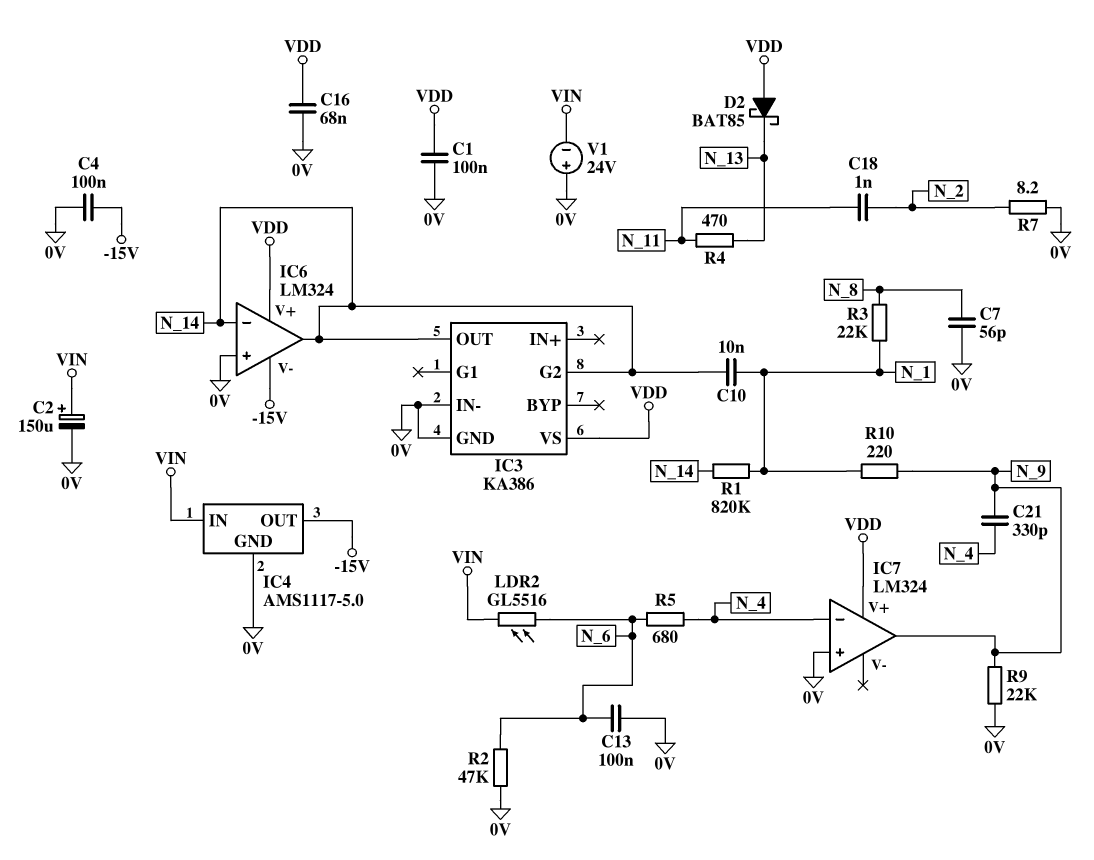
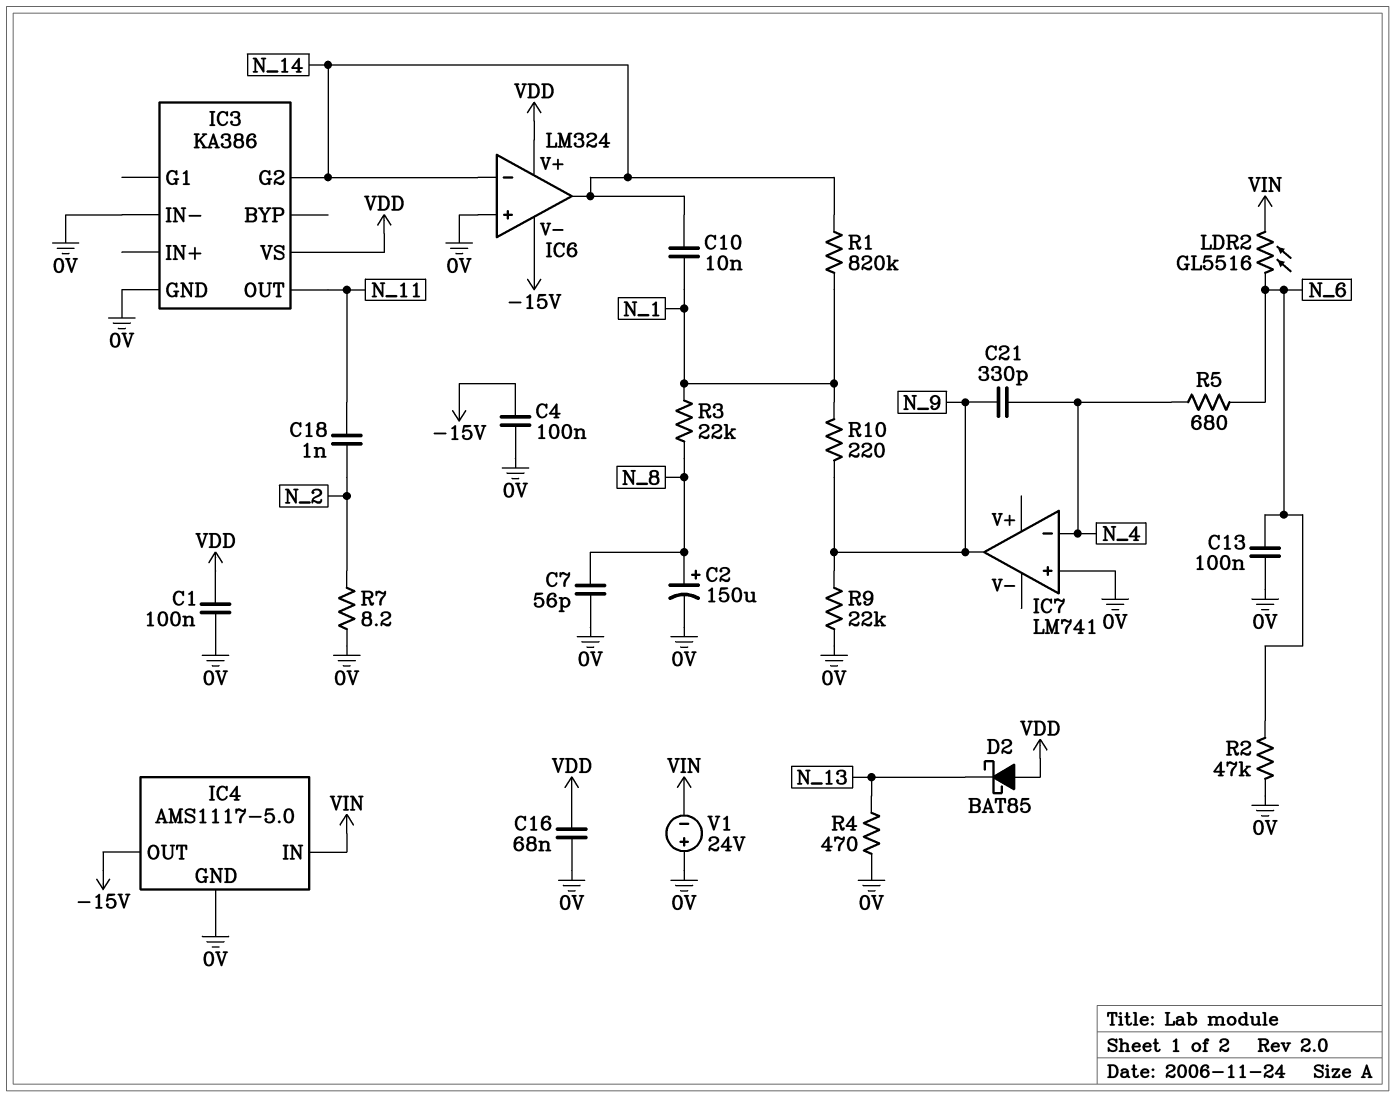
C2: 150uF (plus VIN, minus 0V) -> 150uF (plus N_8, minus 0V)
IC3 pin OUT: N_14 -> N_11
IC7: LM324 -> LM741
IC7 pin V+: VDD -> none
R4: 470 (N_11, N_13) -> 470 (0V, N_13)

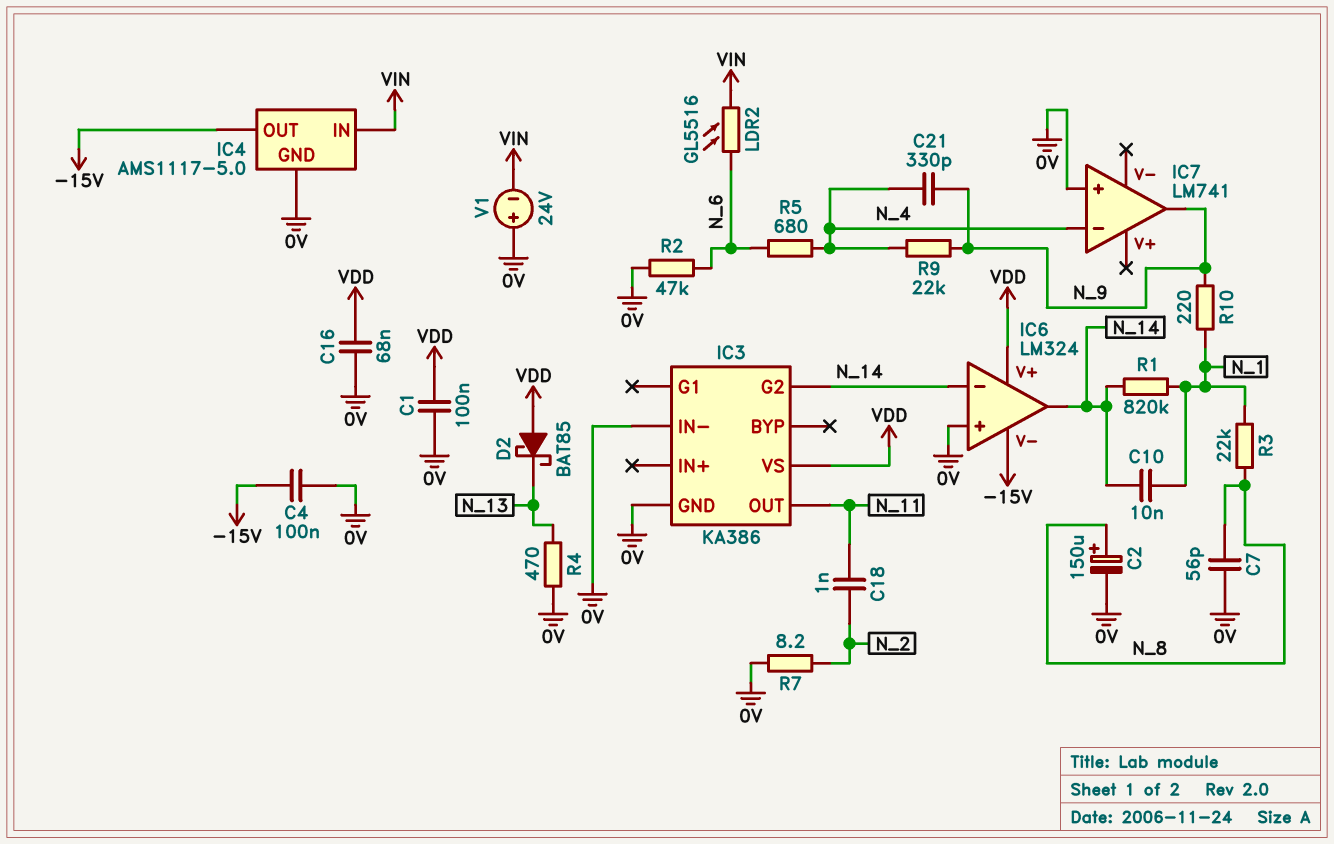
C13: 100nF (0V, N_6) -> none
R9: 22k (0V, N_9) -> 22k (N_4, N_9)

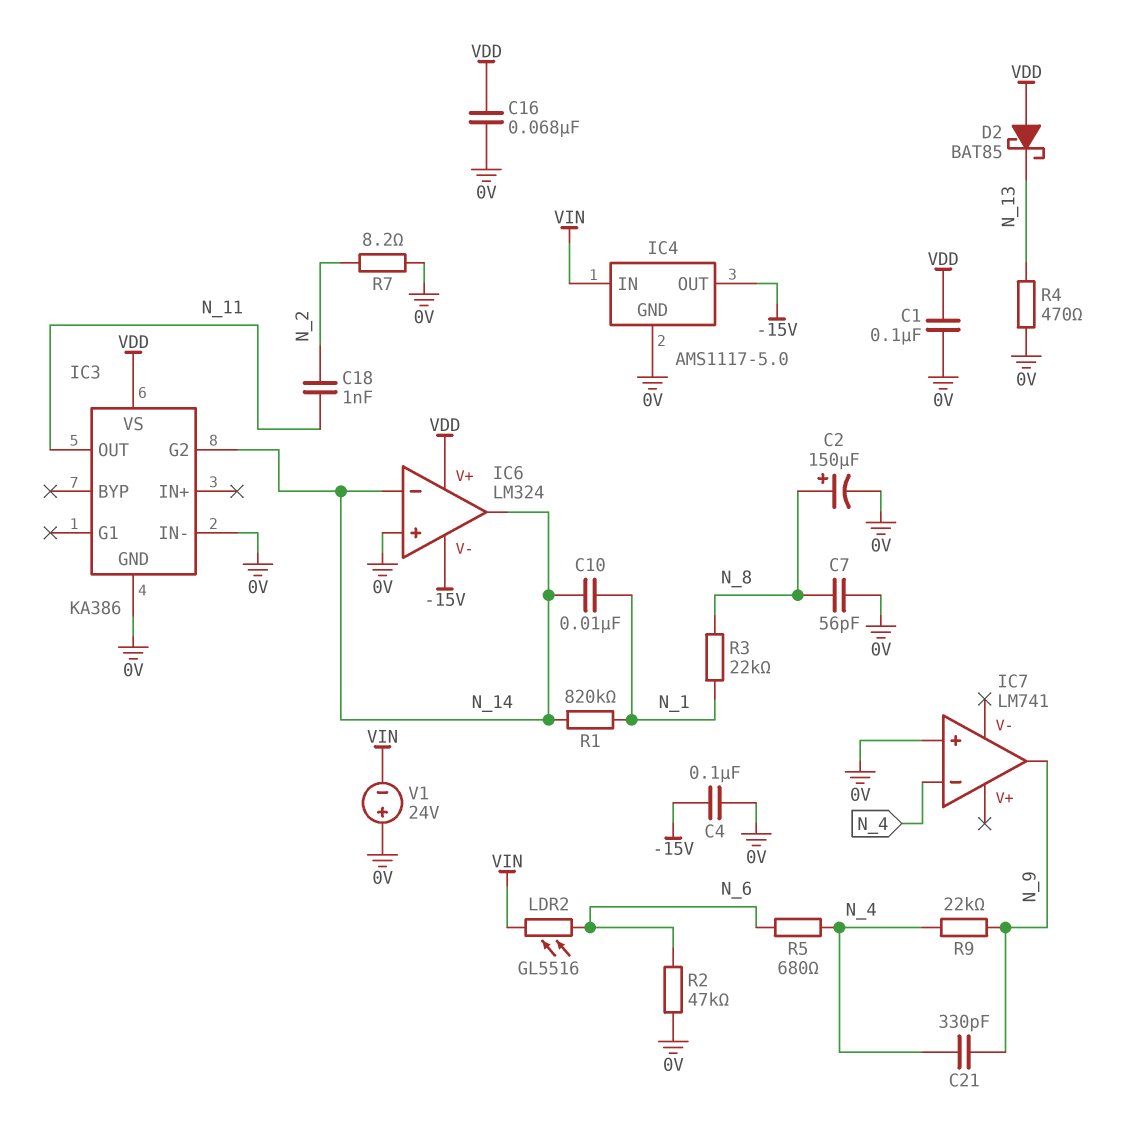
R10: 220 (N_1, N_9) -> none

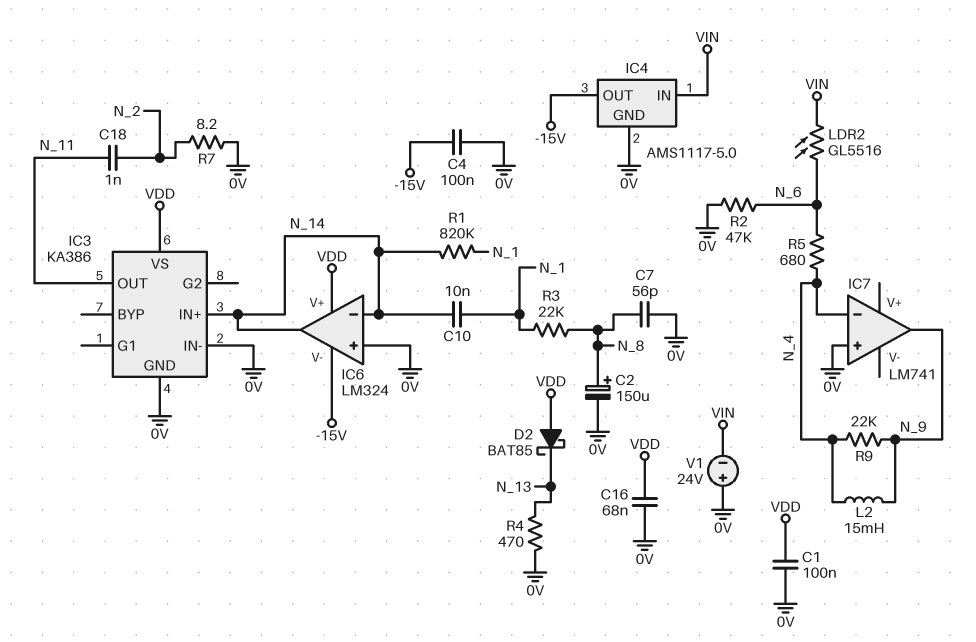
C21: 330pF (N_4, N_9) -> none
IC3 pin G2: N_14 -> none
IC3 pin IN+: none -> N_14
L2: none -> 15mH (N_4, N_9)

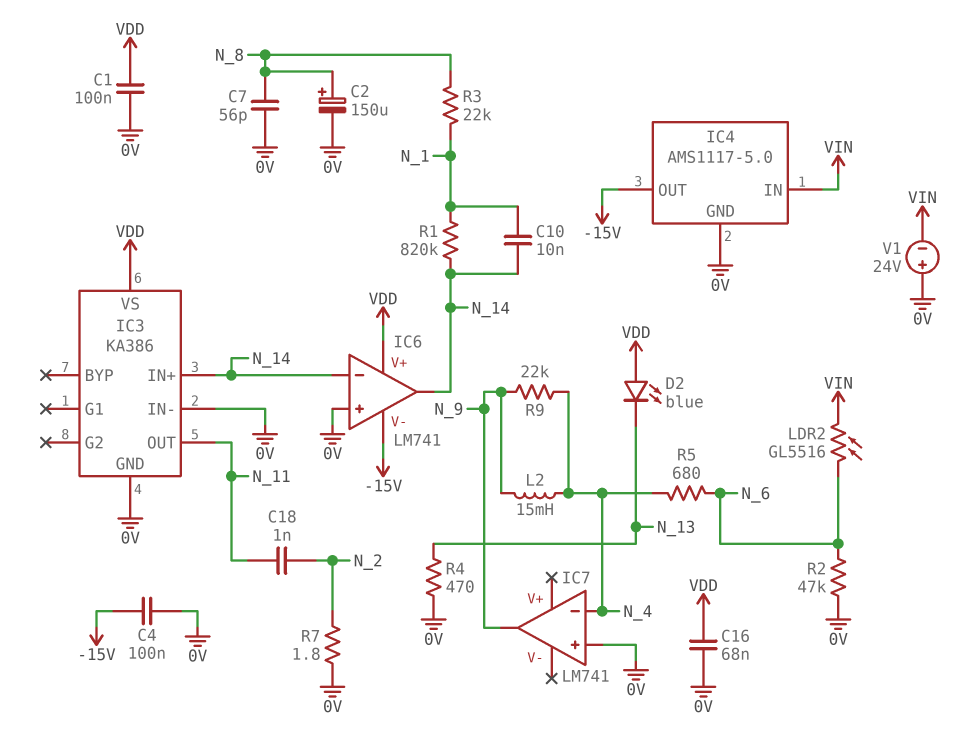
D2: schottky BAT85 (A VDD, K N_13) -> LED blue (A VDD, K N_13)
IC6: LM324 -> LM741
R7: 8.2 (0V, N_2) -> 1.8 (0V, N_2)

